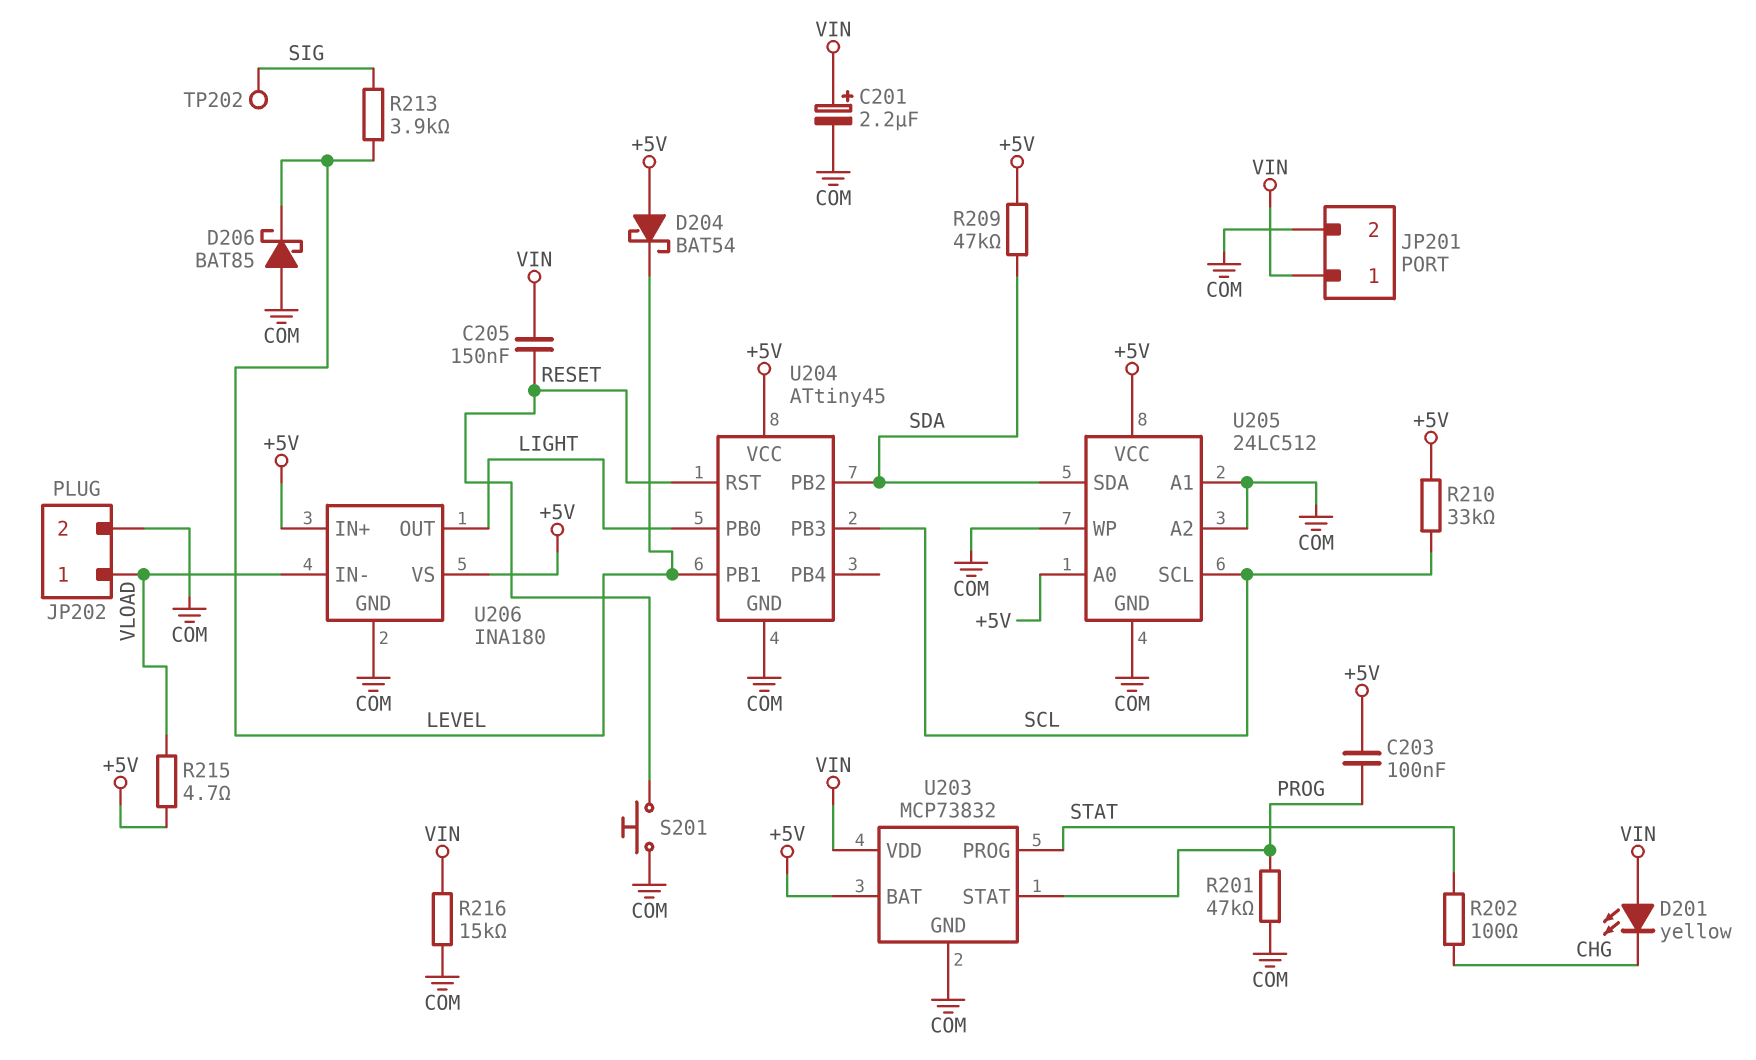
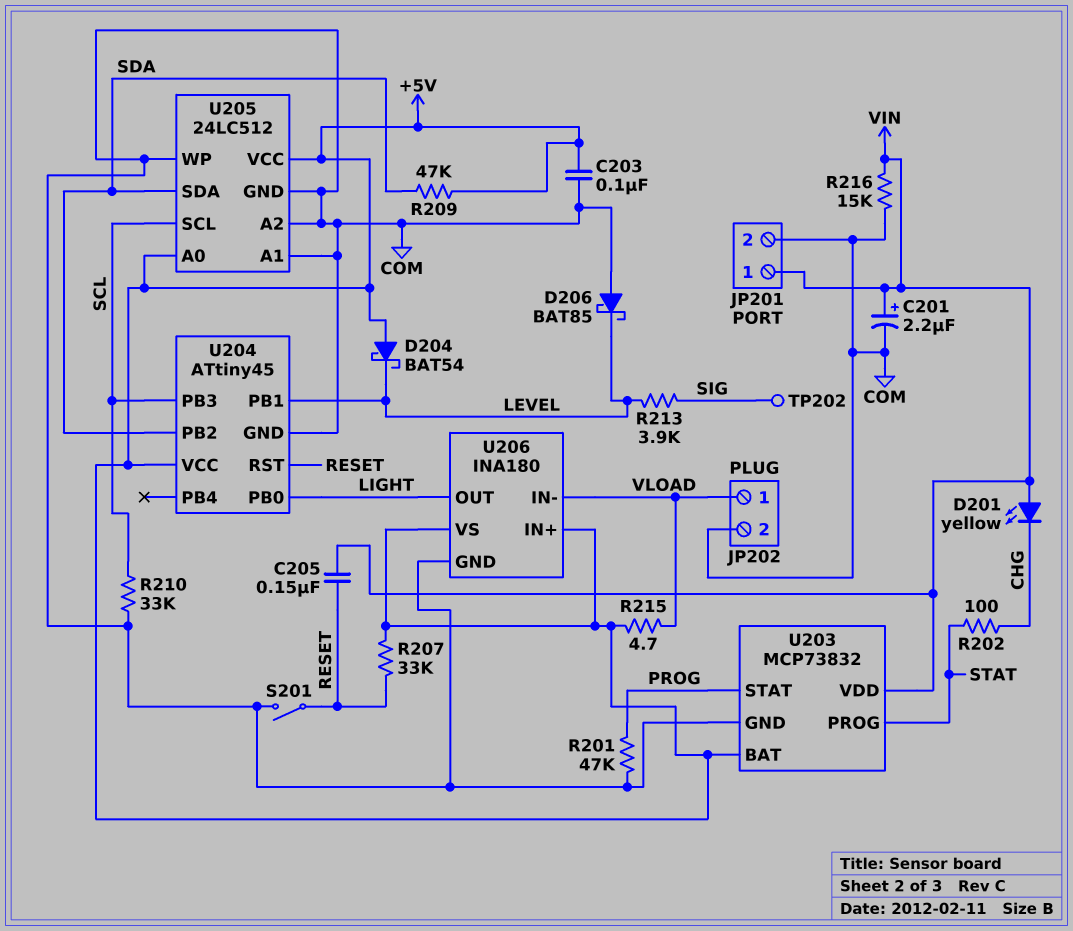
C203: 100nF (+5V, PROG) -> 100nF (+5V, COM)
R207: none -> 33k (+5V, RESET)
R210: 33k (+5V, SCL) -> 33k (COM, SCL)
S201: button (COM, RESET) -> switch (COM, RESET)

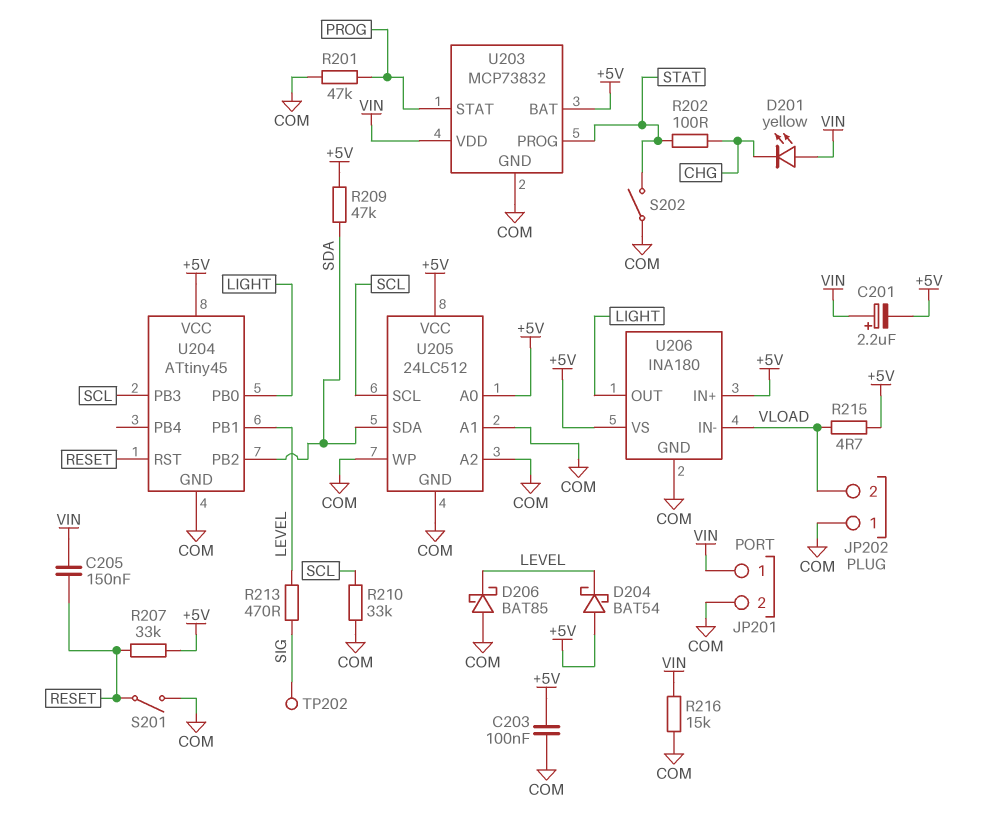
C201: 2.2uF (plus VIN, minus COM) -> 2.2uF (plus VIN, minus +5V)
JP202 pin 1: VLOAD -> COM
JP202 pin 2: COM -> VLOAD
R213: 3.9k (LEVEL, SIG) -> 470 (LEVEL, SIG)
S202: none -> switch (COM, STAT)

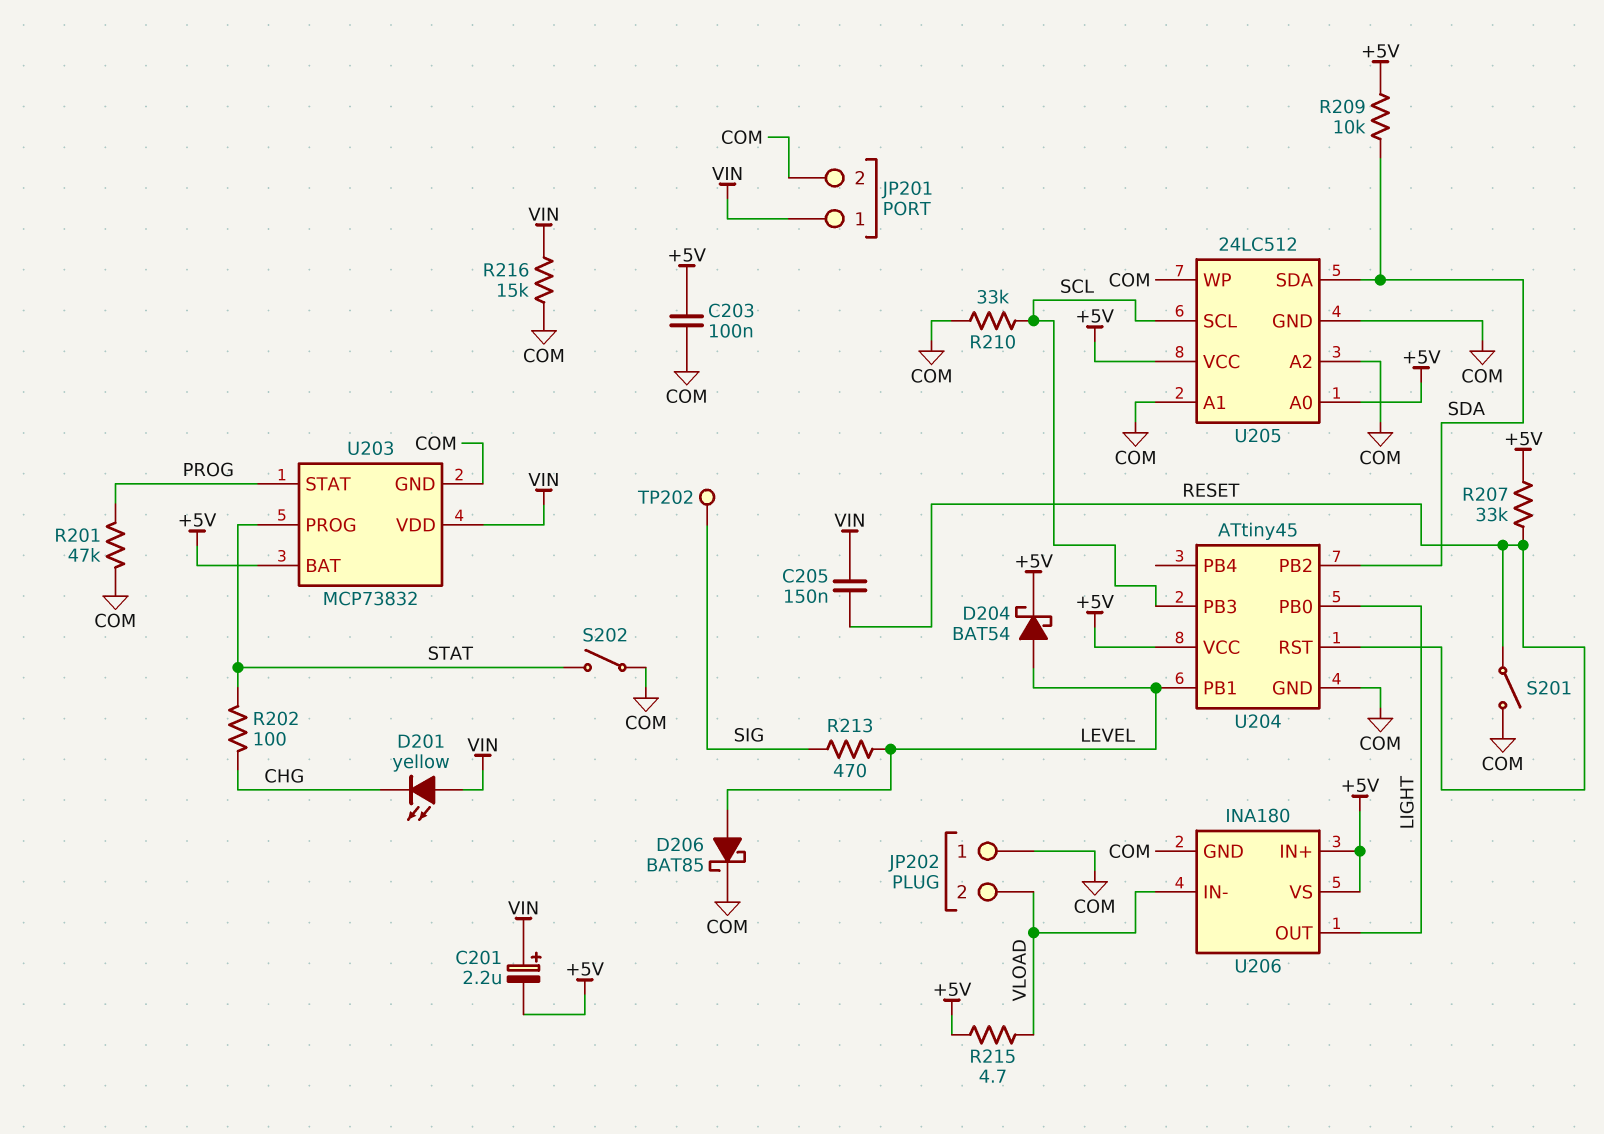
D204: schottky BAT54 (A +5V, K LEVEL) -> schottky BAT54 (A LEVEL, K +5V)
D206: schottky BAT85 (A COM, K LEVEL) -> schottky BAT85 (A LEVEL, K COM)
R209: 47k (+5V, SDA) -> 10k (+5V, SDA)

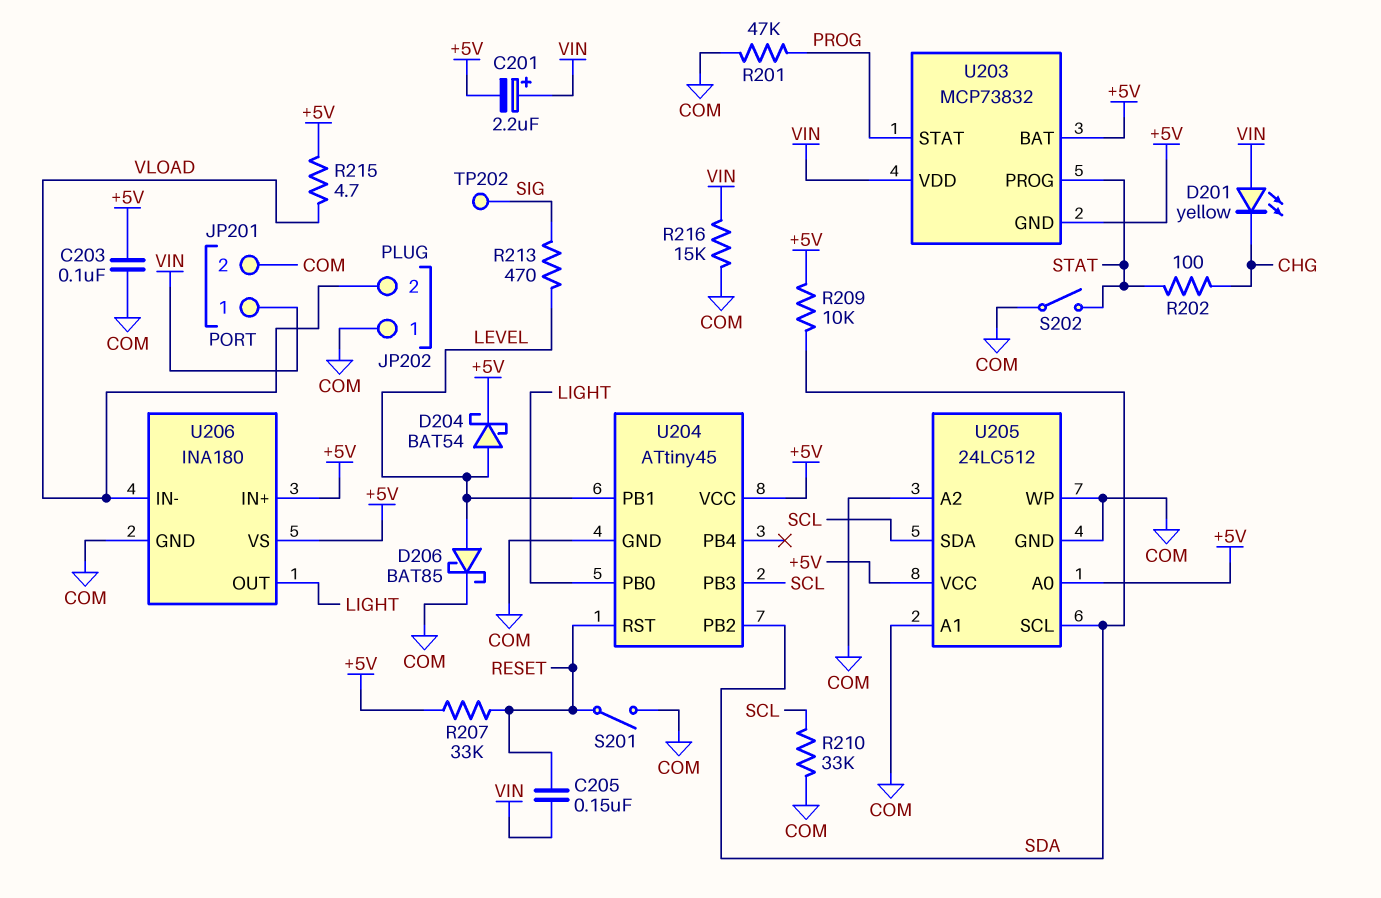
U203 pin GND: COM -> +5V
U205 pin SCL: SCL -> SDA
U205 pin SDA: SDA -> SCL

